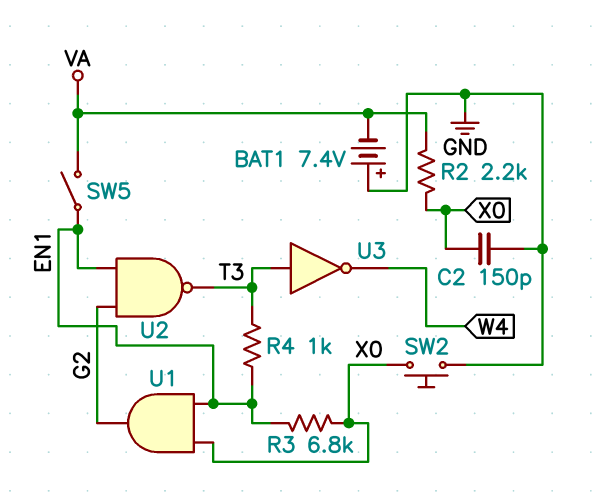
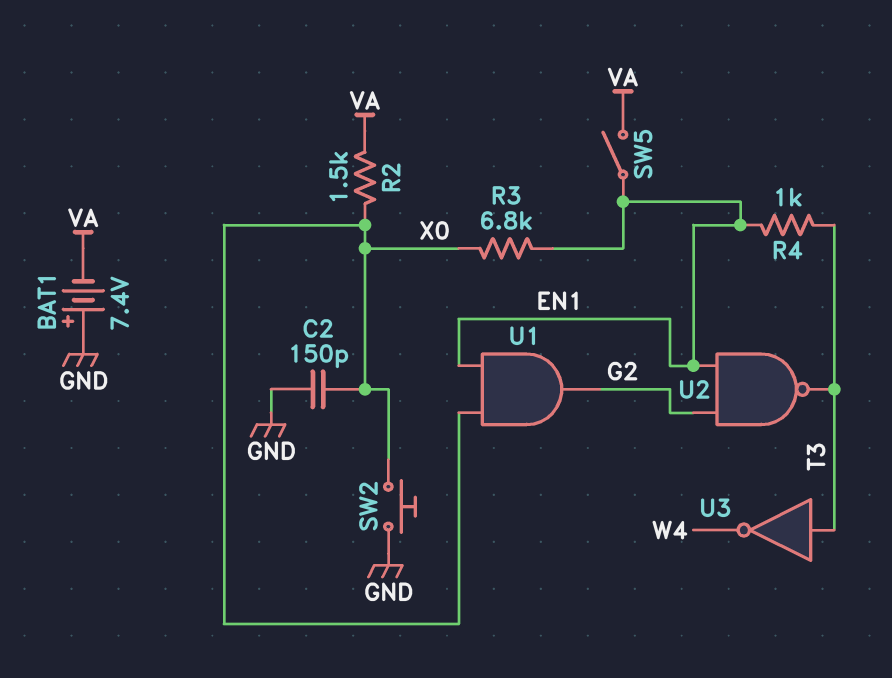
R2: 2.2k (VA, X0) -> 1.5k (VA, X0)

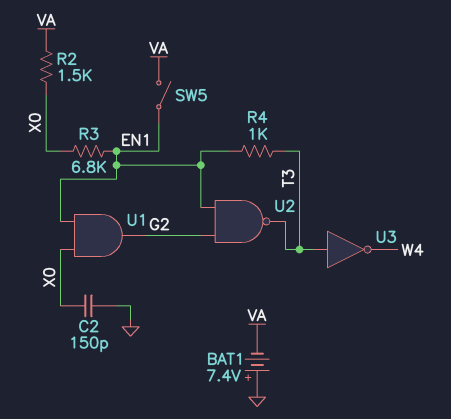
SW2: button (GND, X0) -> none

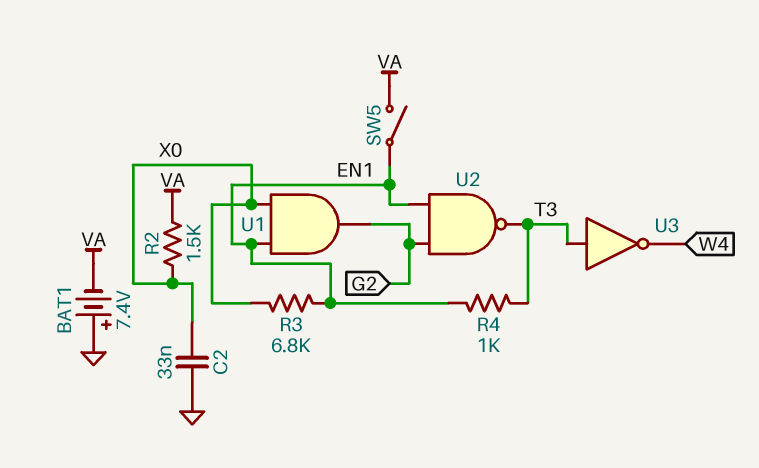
C2: 150pF (GND, X0) -> 33nF (GND, X0)

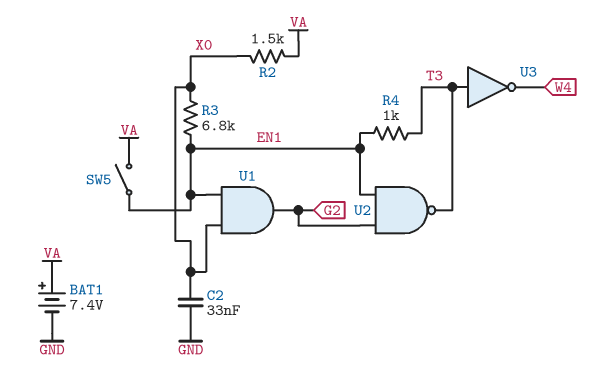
BAT1: 7.4V (plus GND, minus VA) -> 7.4V (plus VA, minus GND)

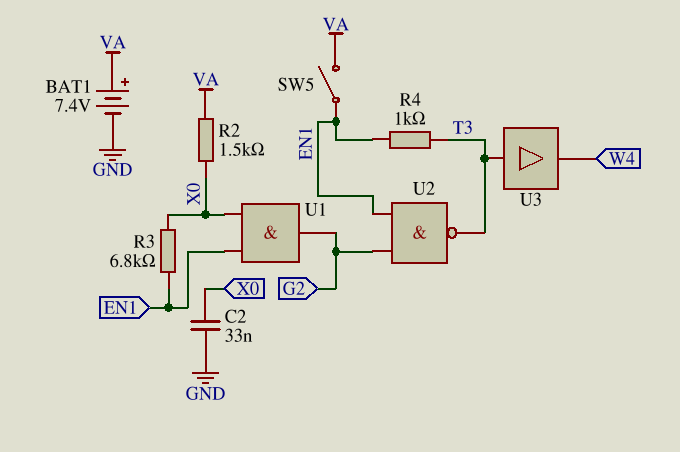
U3: NOT (in T3, out W4) -> buffer (in T3, out W4)

